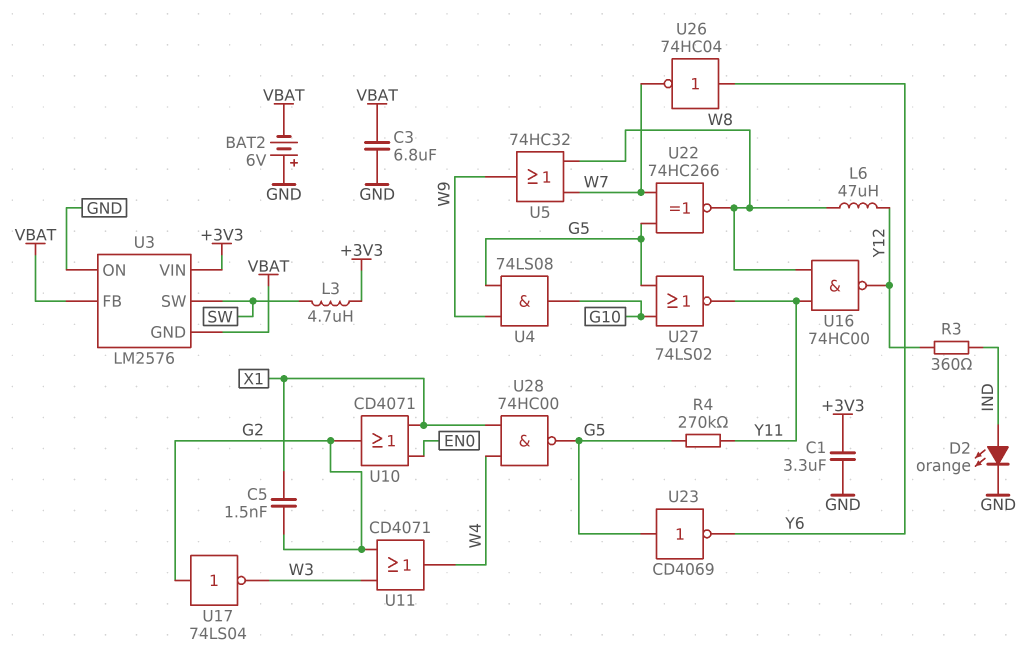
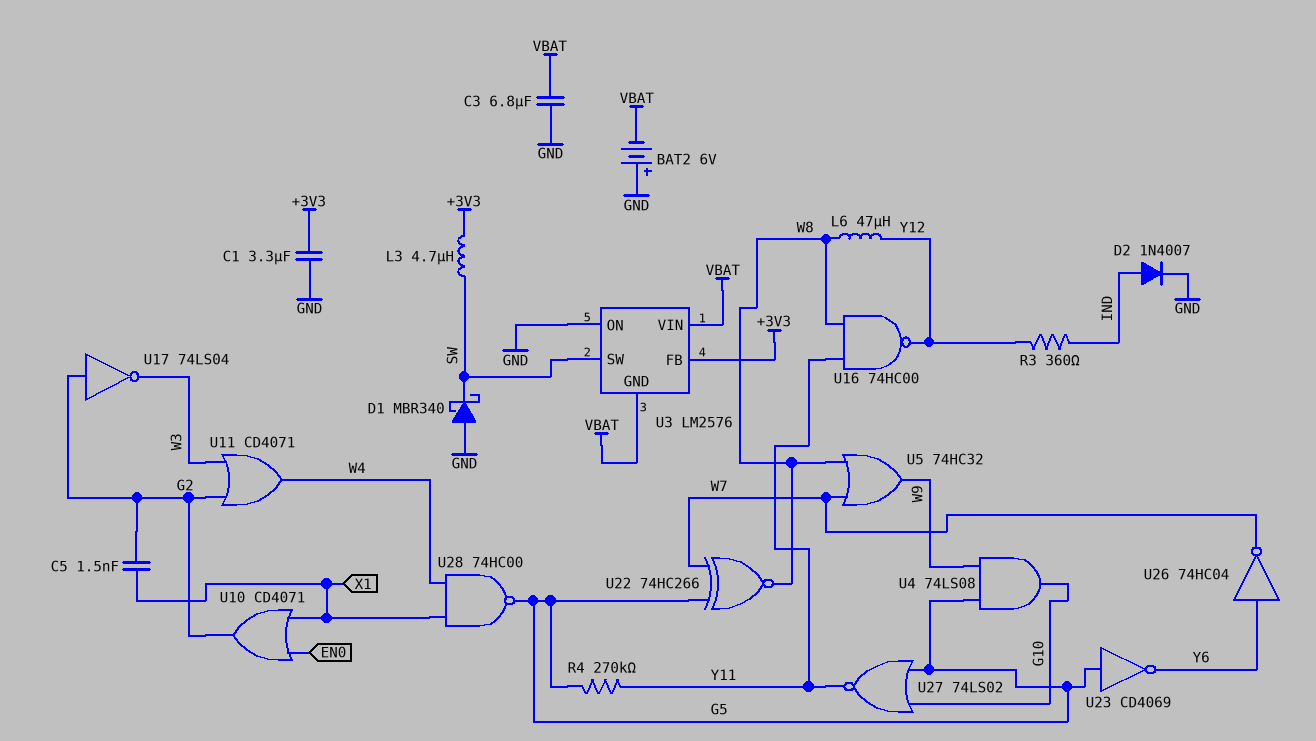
D1: none -> schottky MBR340 (A GND, K SW)
D2: LED orange (A IND, K GND) -> diode 1N4007 (A IND, K GND)
U3 pin FB: VBAT -> +3V3
U3 pin VIN: +3V3 -> VBAT

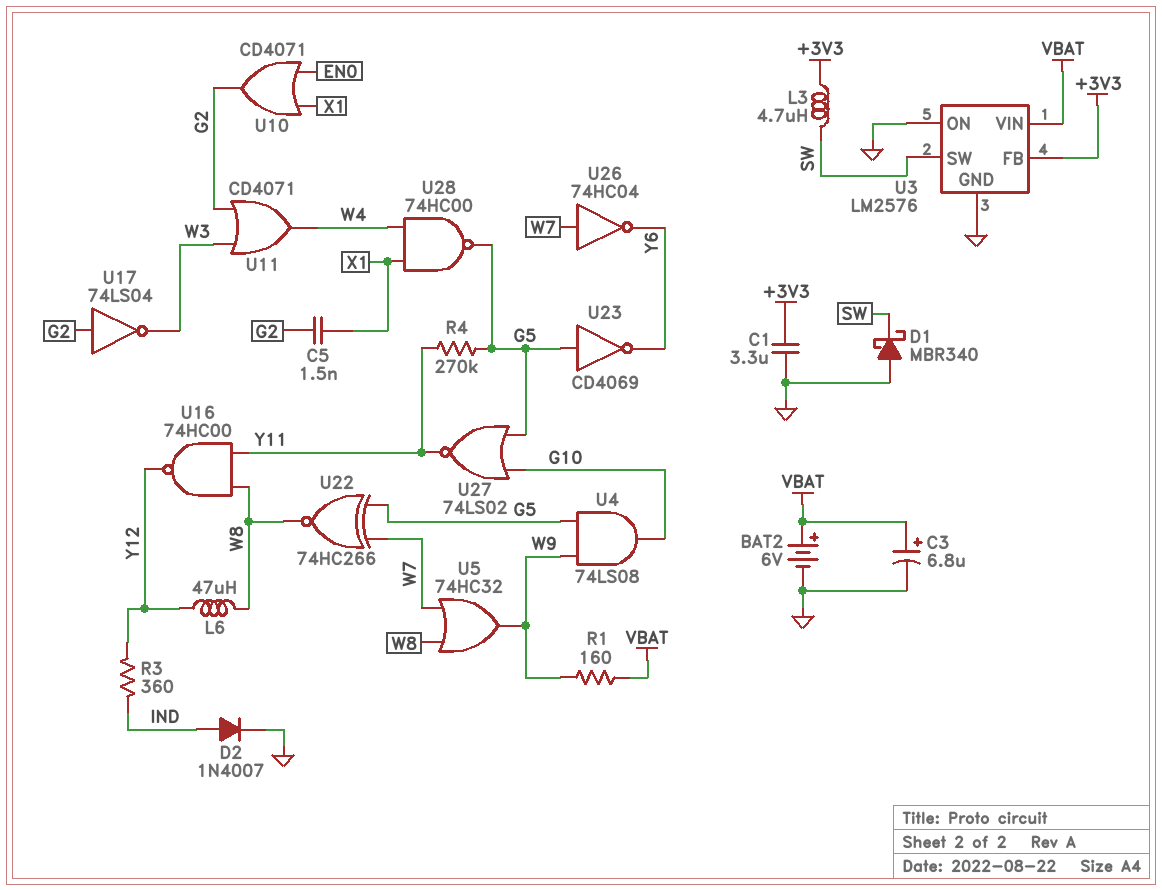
BAT2: 6V (plus GND, minus VBAT) -> 6V (plus VBAT, minus GND)
C3: 6.8uF (GND, VBAT) -> 6.8uF (plus VBAT, minus GND)
R1: none -> 160 (VBAT, W9)
U3 pin GND: VBAT -> GND
U26: NOT 74HC04 (in Y6, out W7) -> NOT 74HC04 (in W7, out Y6)

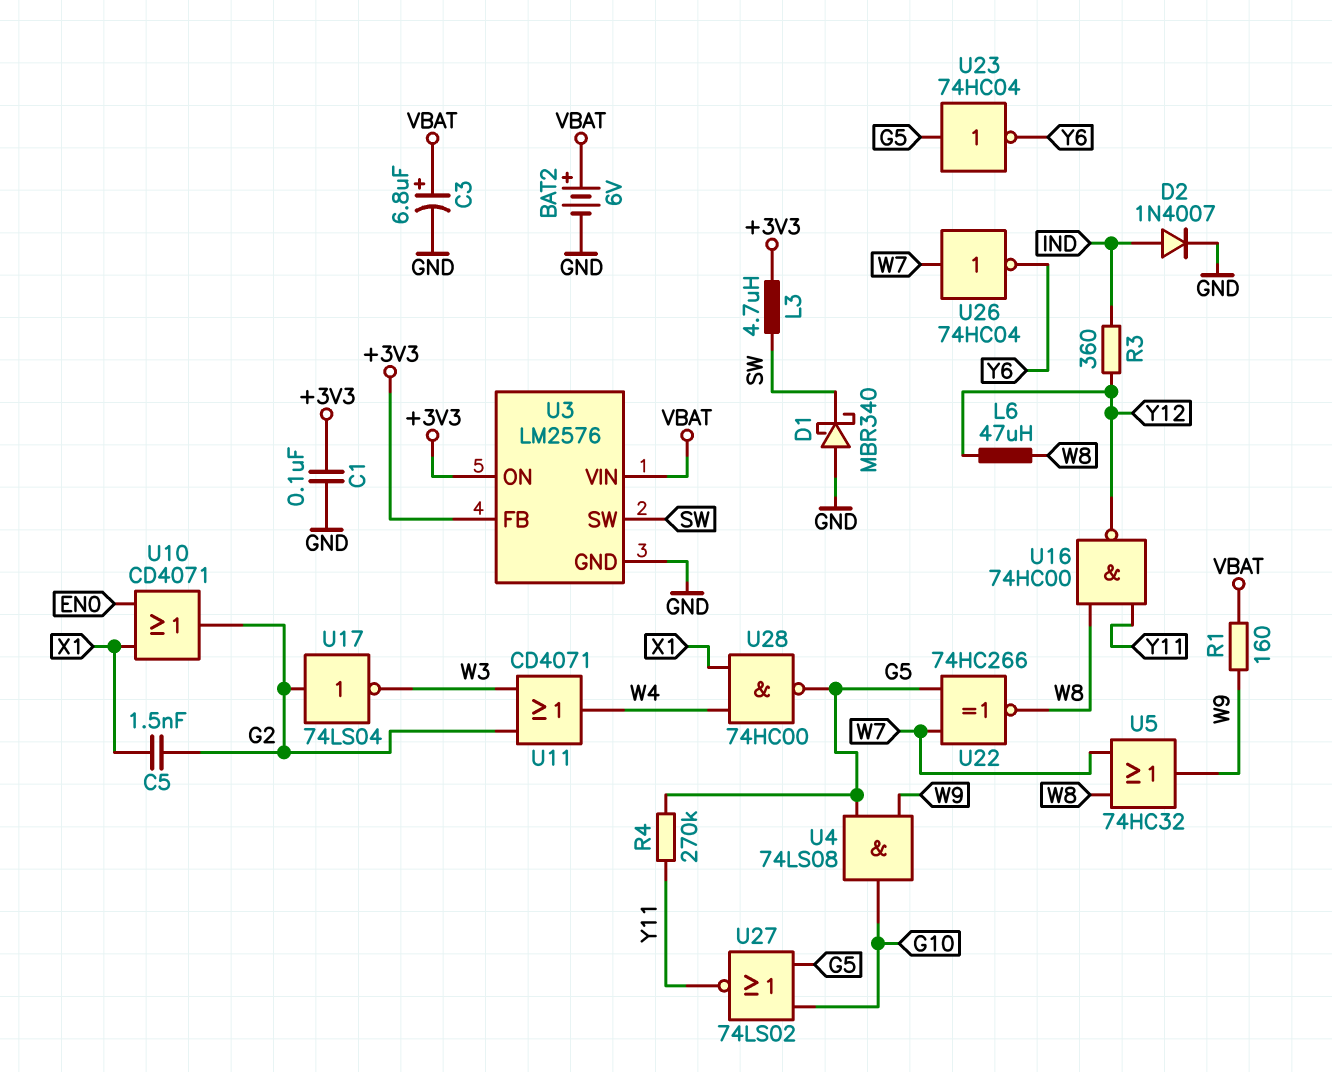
C1: 3.3uF (+3V3, GND) -> 100nF (+3V3, GND)
U3 pin ON: GND -> +3V3
U23: NOT CD4069 (in G5, out Y6) -> NOT 74HC04 (in G5, out Y6)

